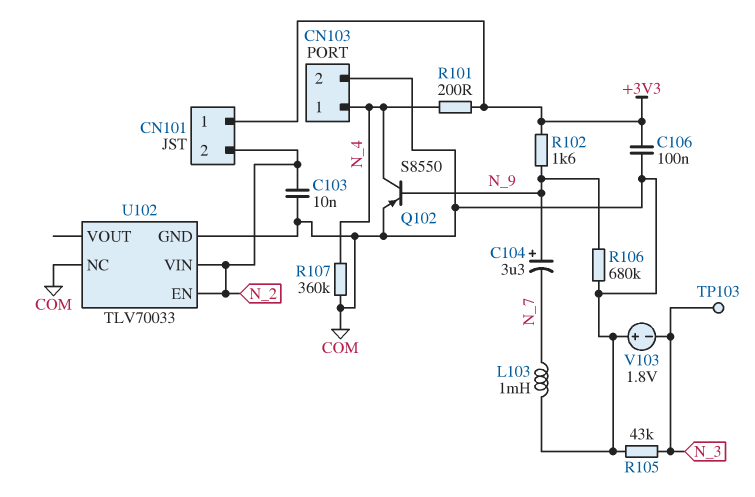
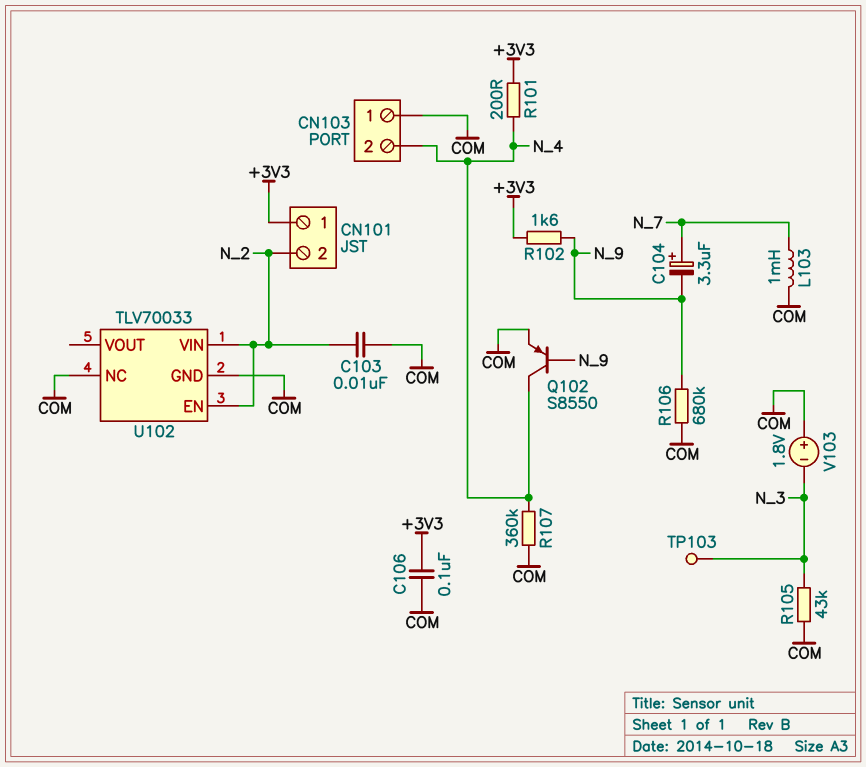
C104: 3.3uF (plus N_9, minus N_7) -> 3.3uF (plus N_7, minus N_9)
CN103 pin 1: N_4 -> COM
CN103 pin 2: COM -> N_4

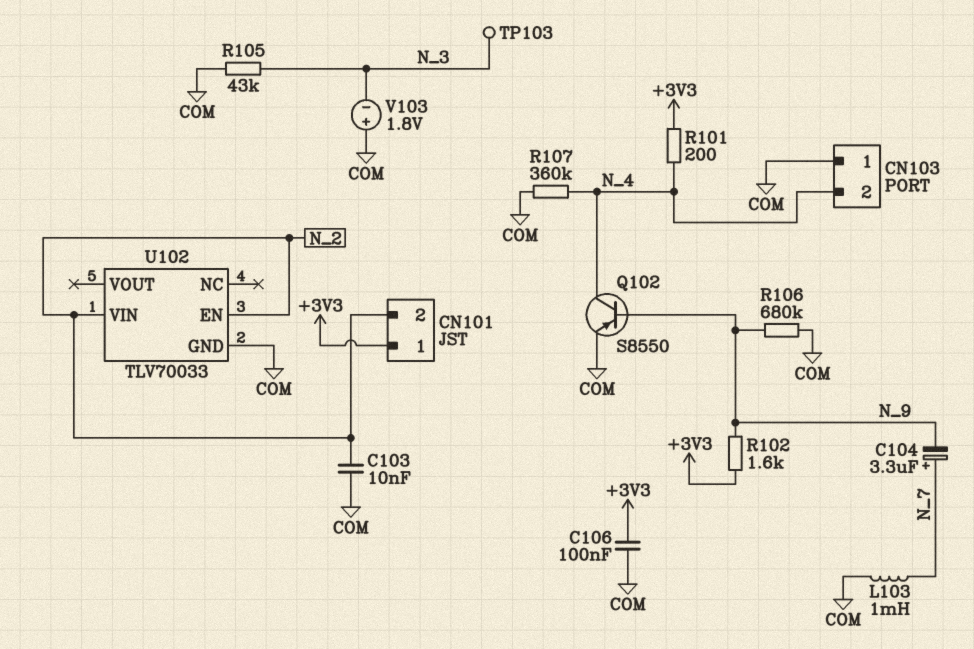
U102 pin NC: COM -> none

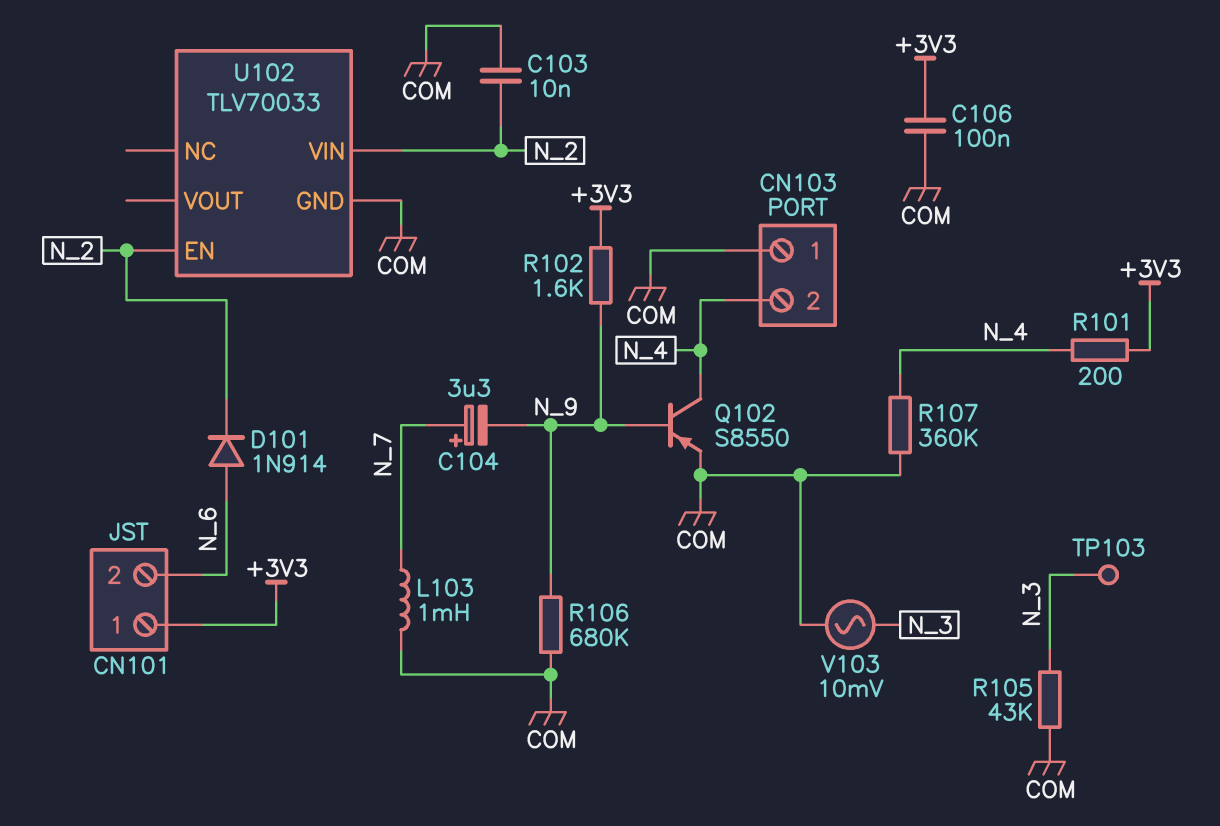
CN101 pin 2: N_2 -> N_6
D101: none -> diode 1N914 (A N_6, K N_2)
V103: 1.8V (plus COM, minus N_3) -> AC 10mV (COM, N_3)

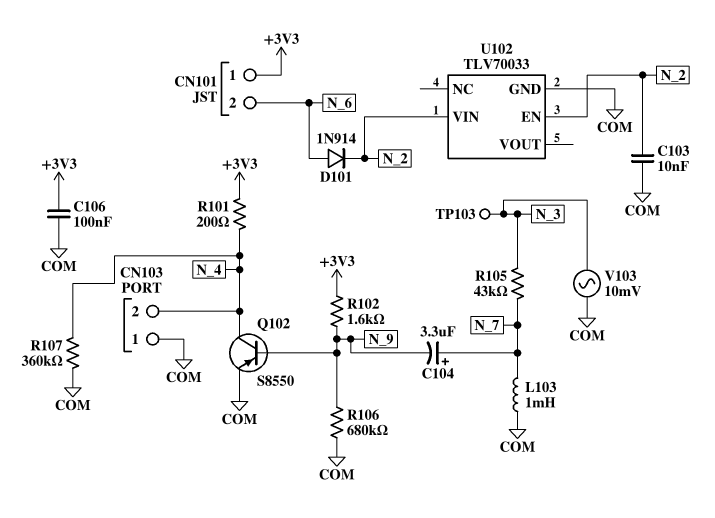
R105: 43k (COM, N_3) -> 43k (N_3, N_7)

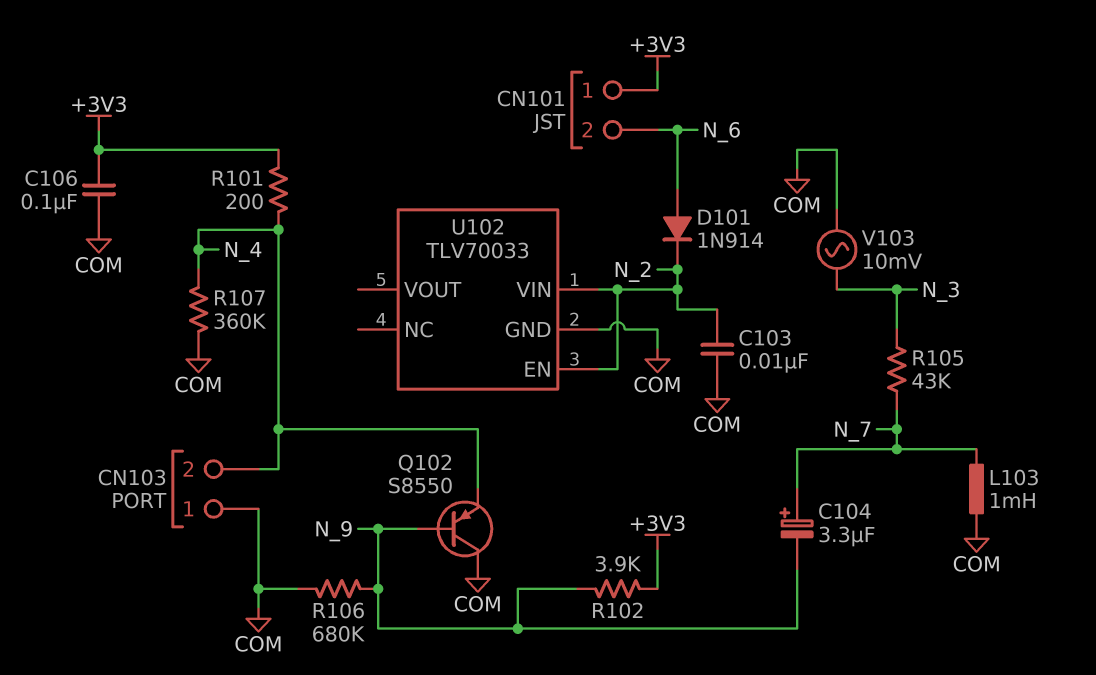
Q102: PNP S8550 (B N_9, C N_4, E COM) -> PNP S8550 (B N_9, C COM, E N_4)
R102: 1.6k (+3V3, N_9) -> 3.9k (+3V3, N_9)
TP103: test point (N_3) -> none

